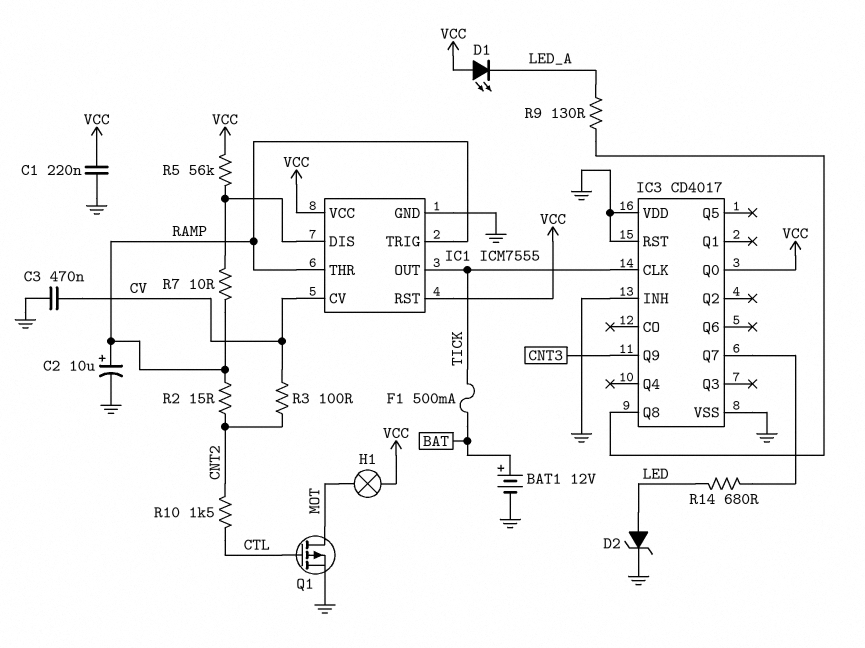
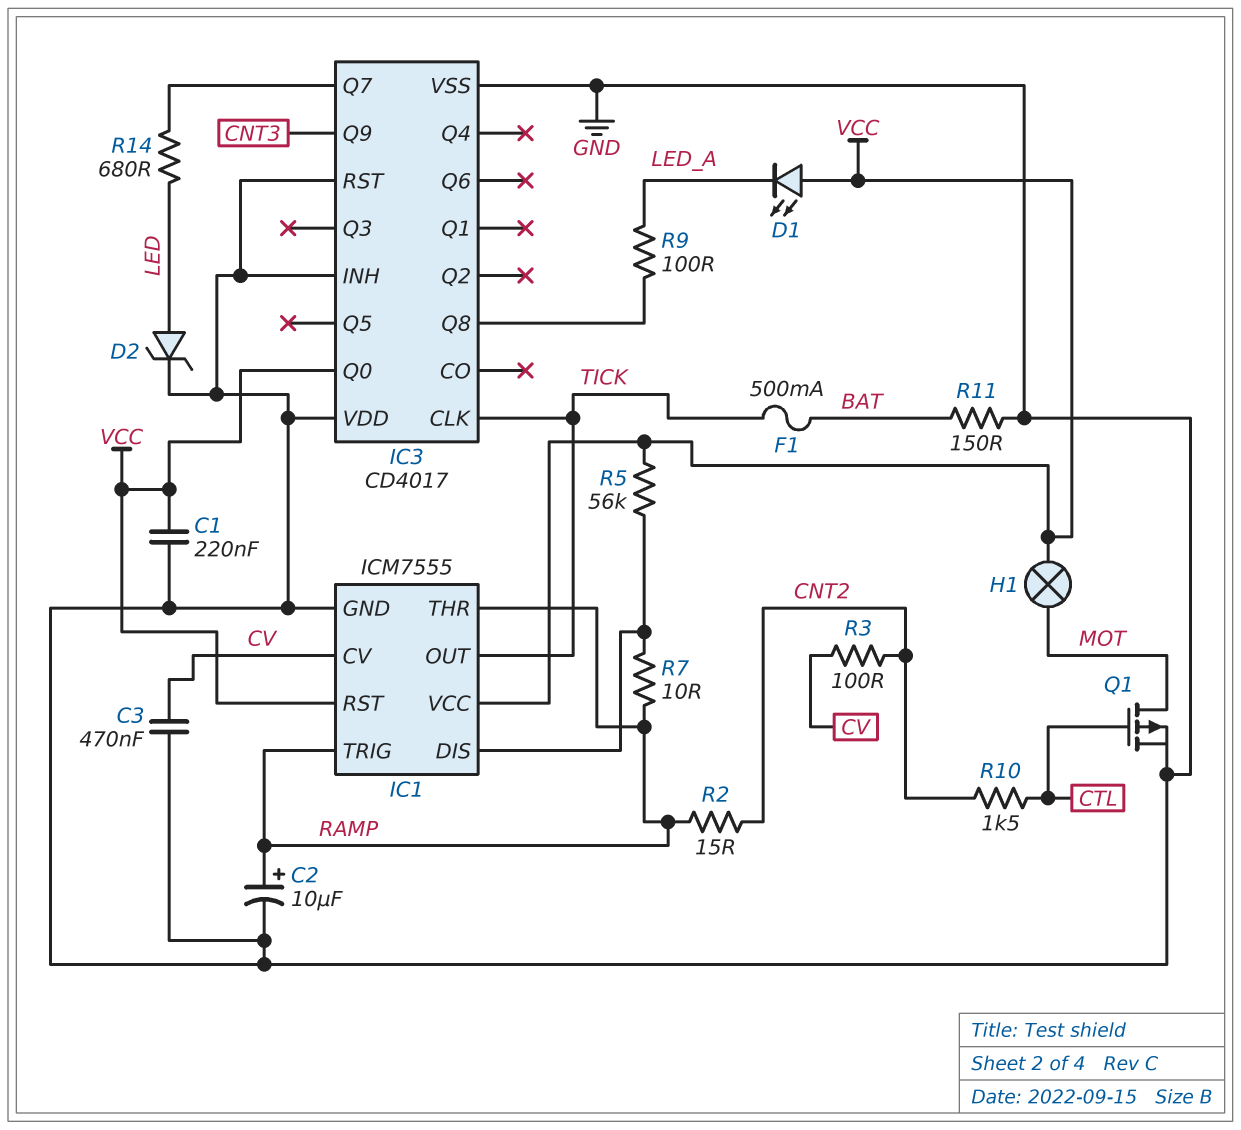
BAT1: 12V (plus BAT, minus GND) -> none
R9: 130 (IC3/Q8, LED_A) -> 100 (IC3/Q8, LED_A)
R11: none -> 150 (BAT, GND)

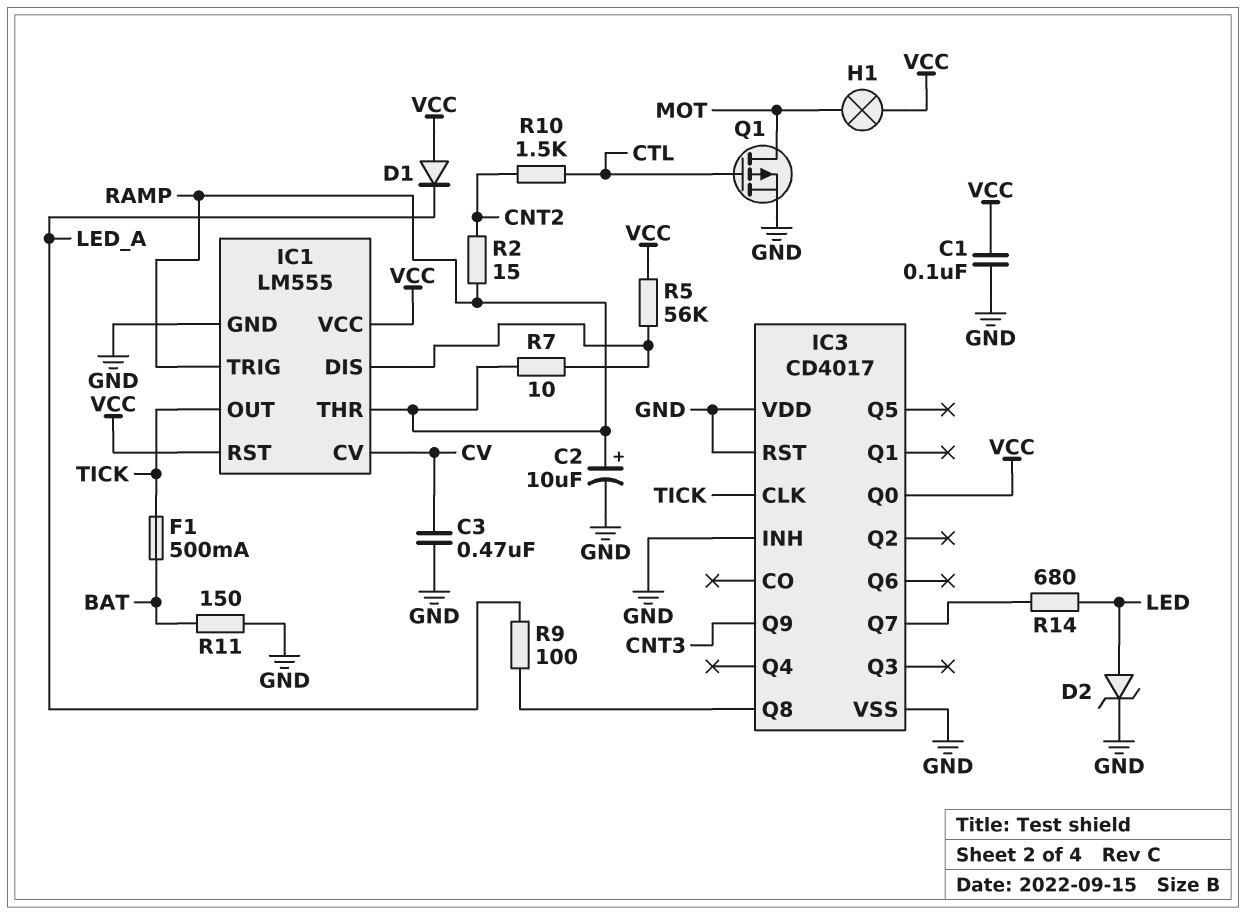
C1: 220nF (GND, VCC) -> 100nF (GND, VCC)
D1: LED (A VCC, K LED_A) -> diode (A VCC, K LED_A)
IC1: ICM7555 -> LM555
R3: 100 (CNT2, CV) -> none

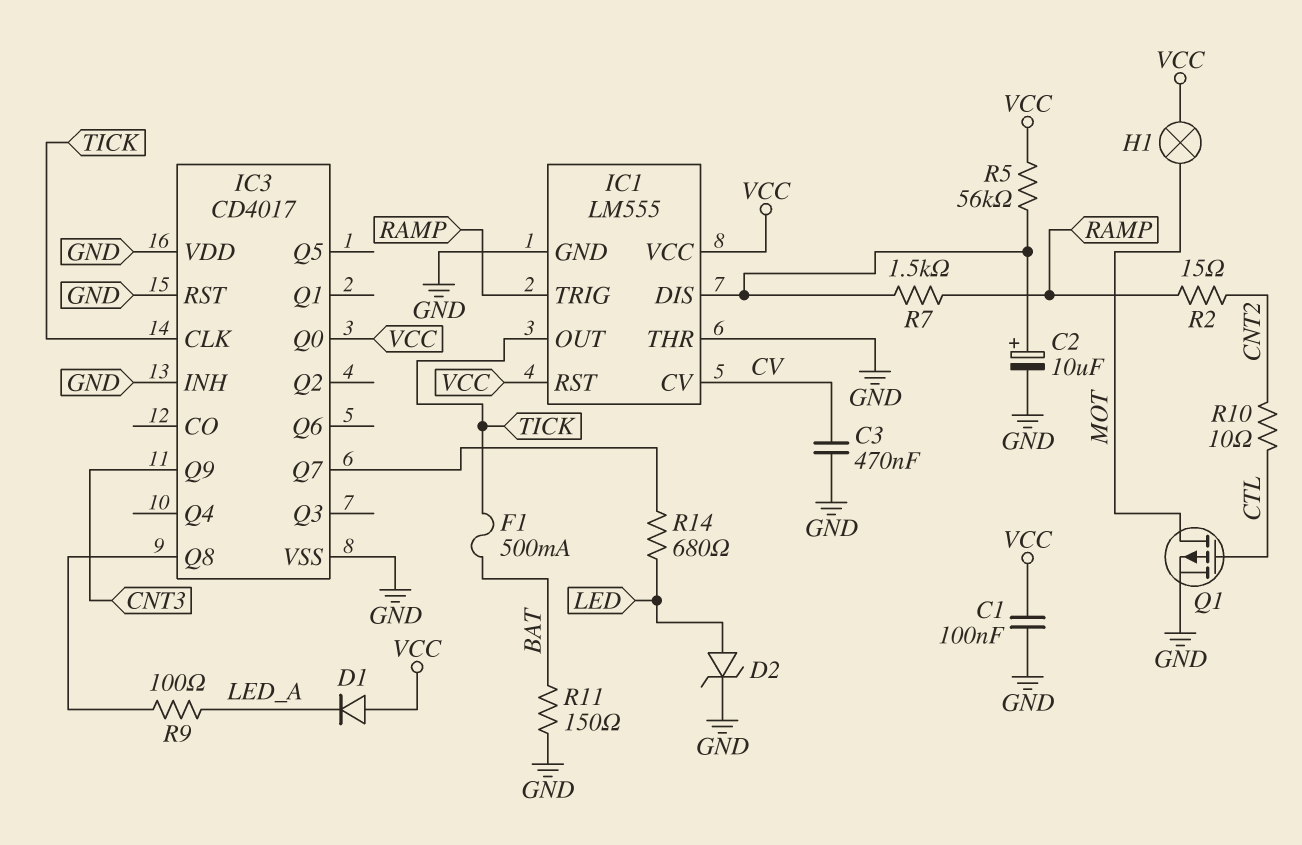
C2: 10uF (plus RAMP, minus GND) -> 10uF (plus IC1/DIS, minus GND)
IC1 pin THR: RAMP -> GND
R7: 10 (IC1/DIS, RAMP) -> 1.5k (IC1/DIS, RAMP)
R10: 1.5k (CNT2, CTL) -> 10 (CNT2, CTL)

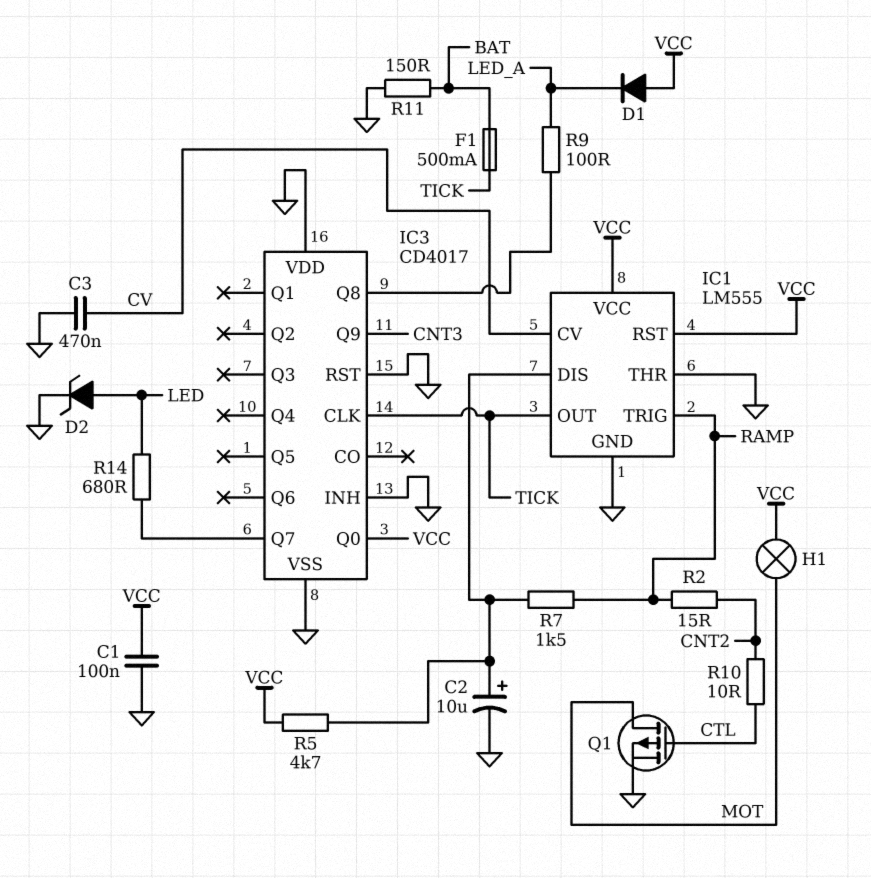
R5: 56k (IC1/DIS, VCC) -> 4.7k (IC1/DIS, VCC)

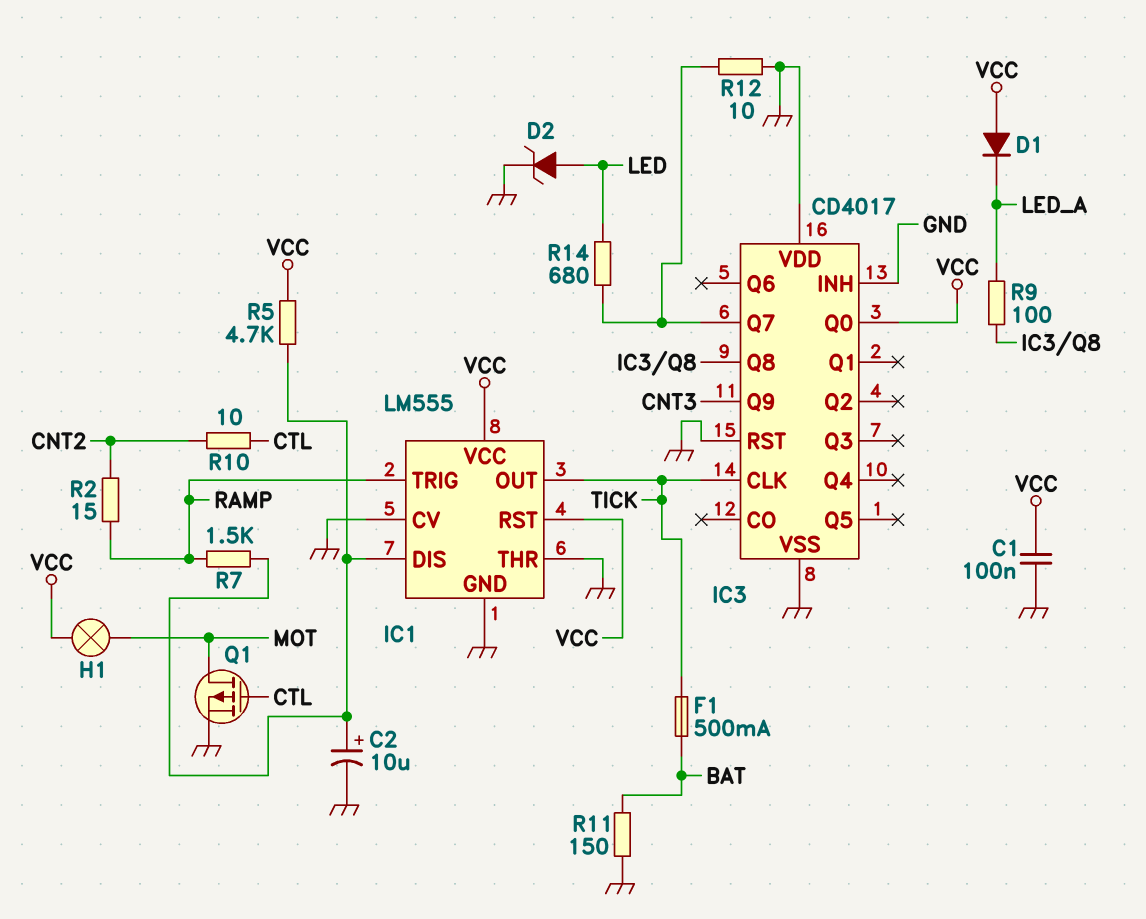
C3: 470nF (CV, GND) -> none
IC1 pin CV: CV -> GND
R12: none -> 10 (GND, IC3/Q7)

